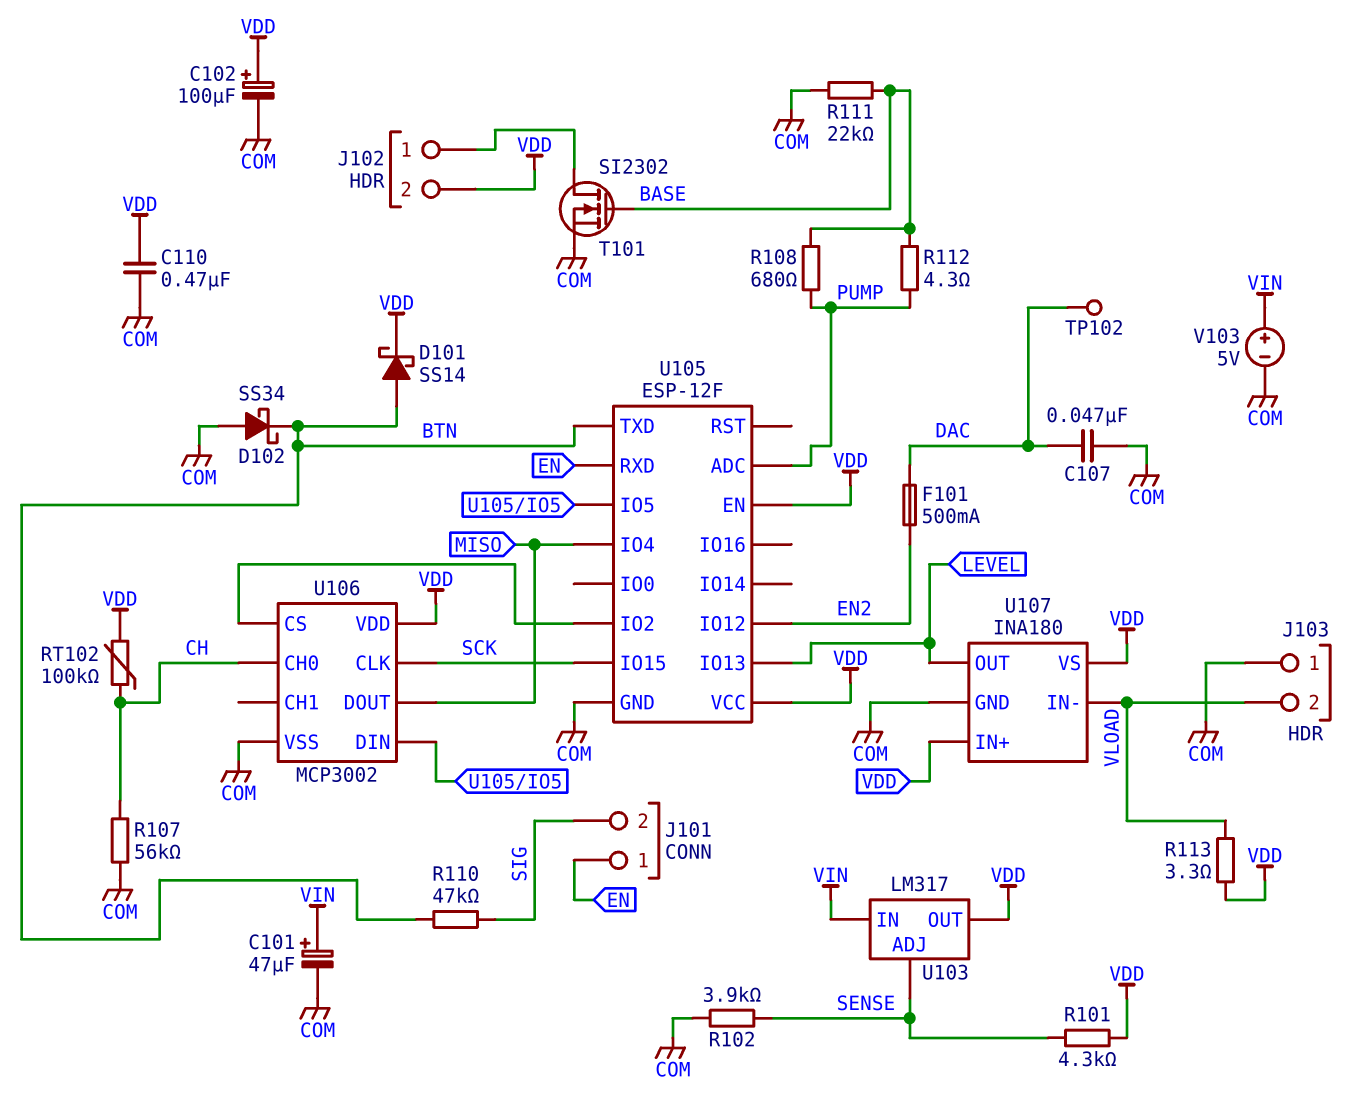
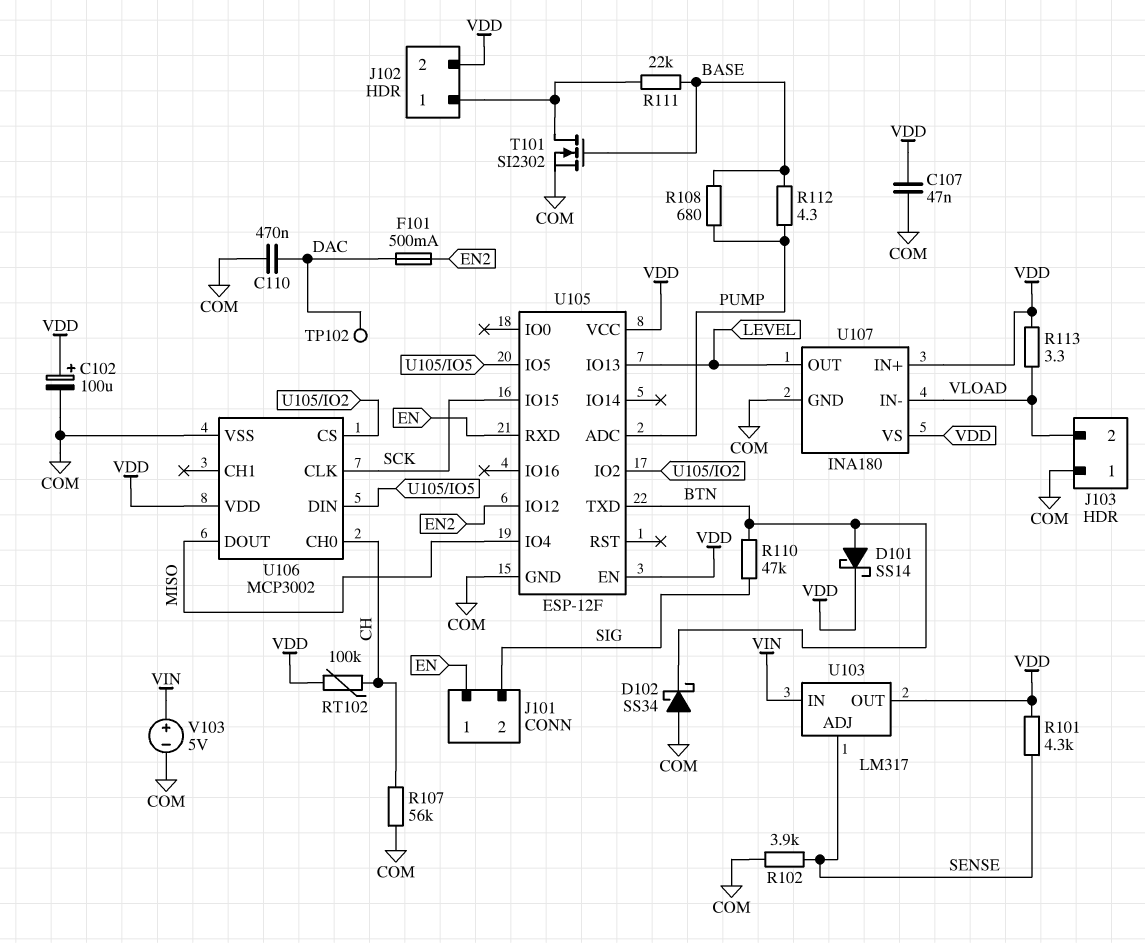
C101: 47uF (plus VIN, minus COM) -> none
C107: 47nF (COM, DAC) -> 47nF (COM, VDD)
C110: 470nF (COM, VDD) -> 470nF (COM, DAC)
R111: 22k (BASE, COM) -> 22k (BASE, J102/1)

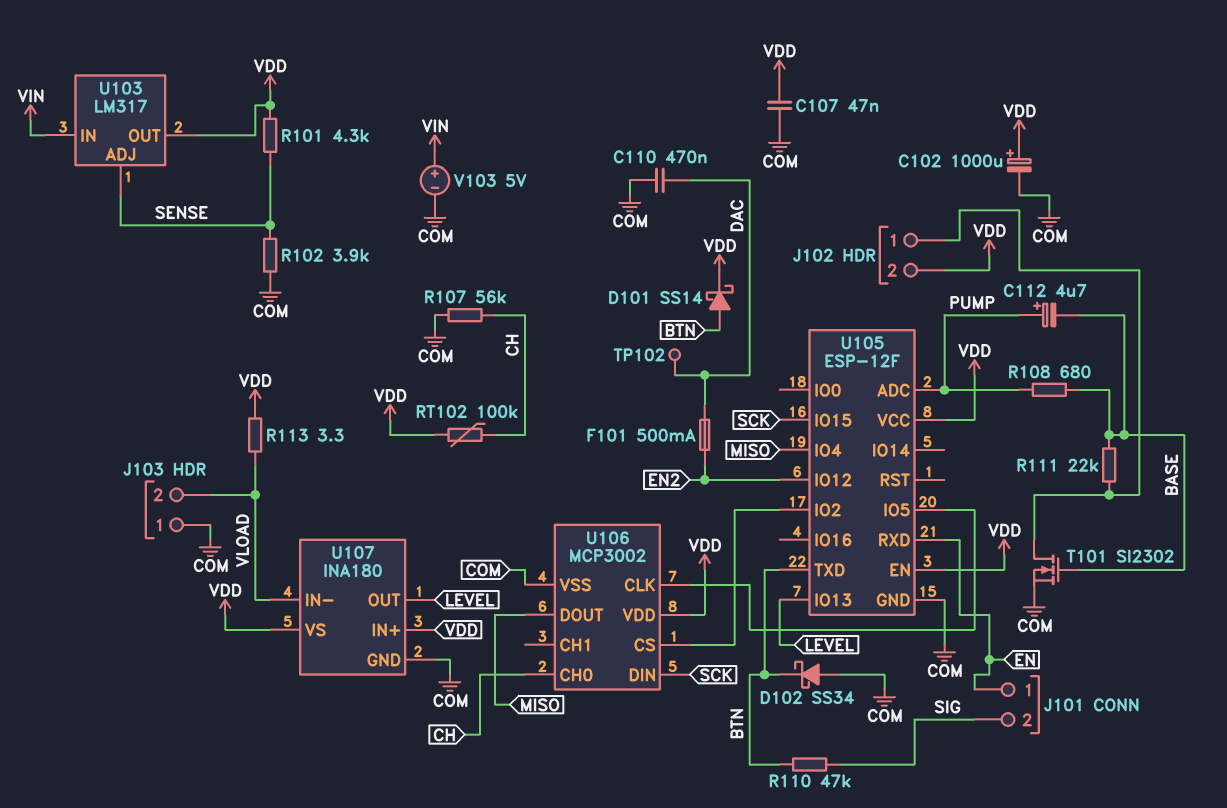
C102: 100uF (plus VDD, minus COM) -> 1000uF (plus VDD, minus COM)
C112: none -> 4.7uF (plus PUMP, minus BASE)
R112: 4.3 (BASE, PUMP) -> none
U106 pin CLK: SCK -> U105/IO5
U106 pin DIN: U105/IO5 -> SCK

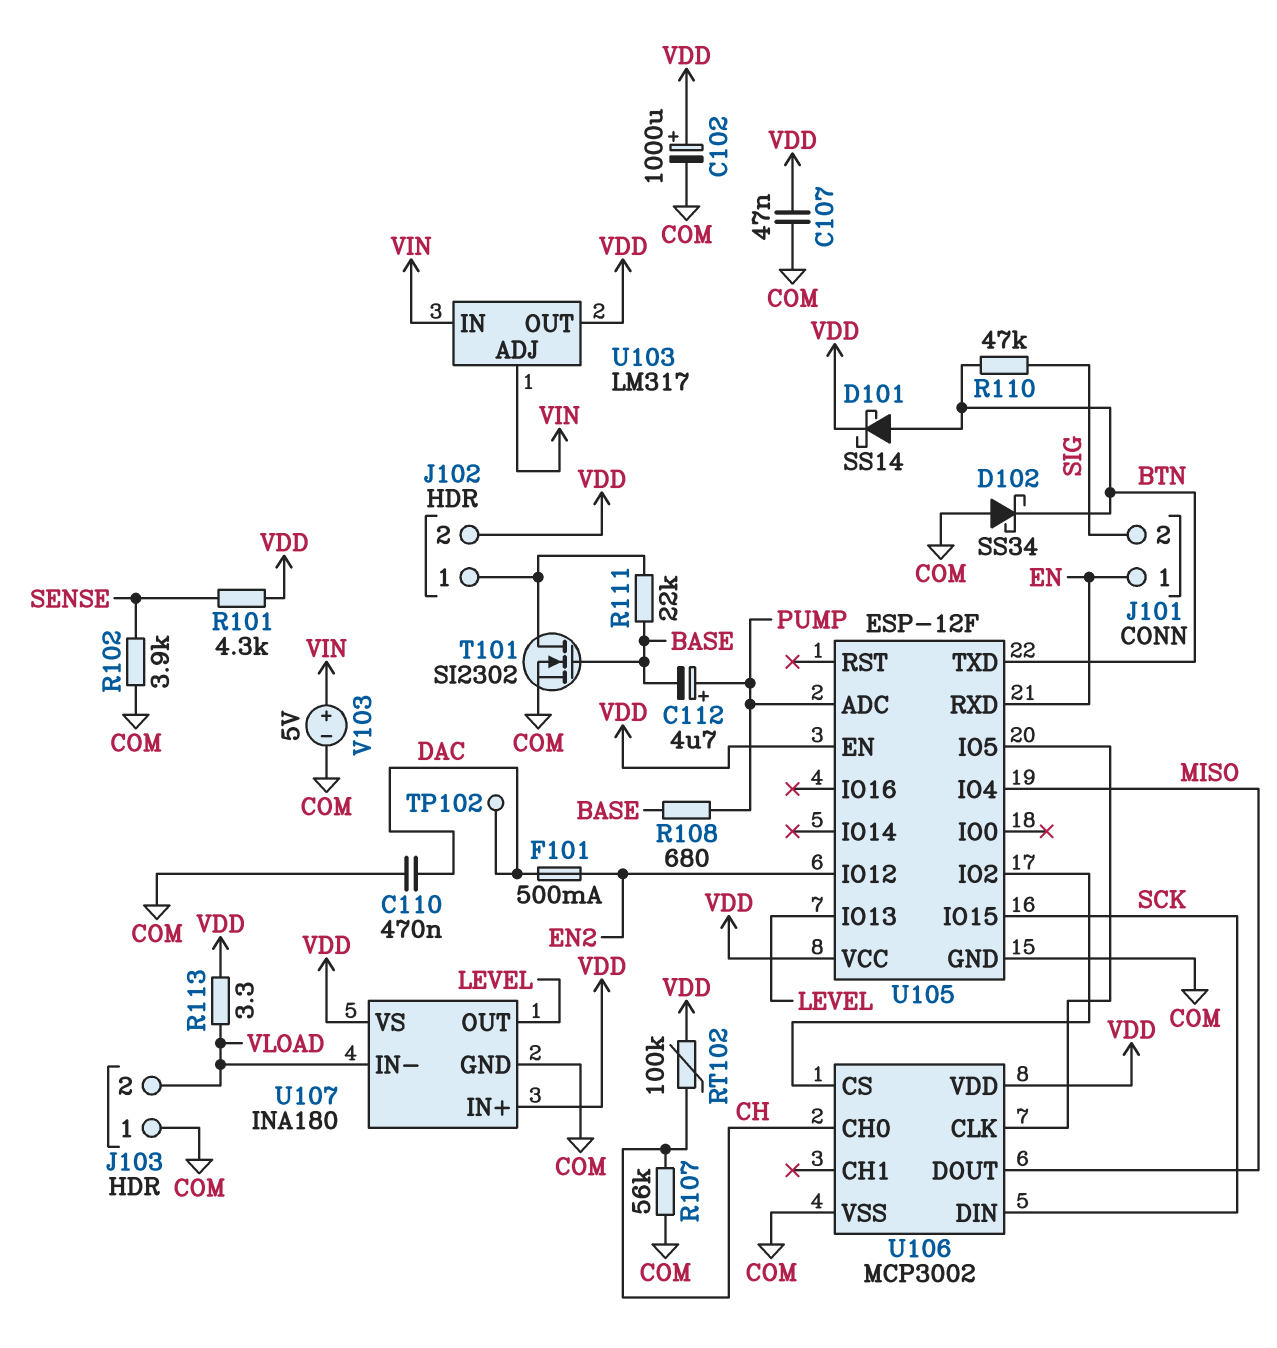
U103 pin ADJ: SENSE -> VIN

